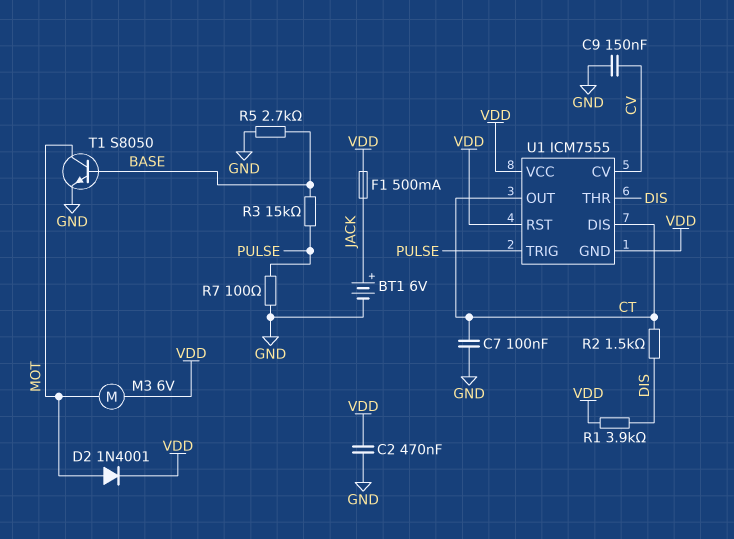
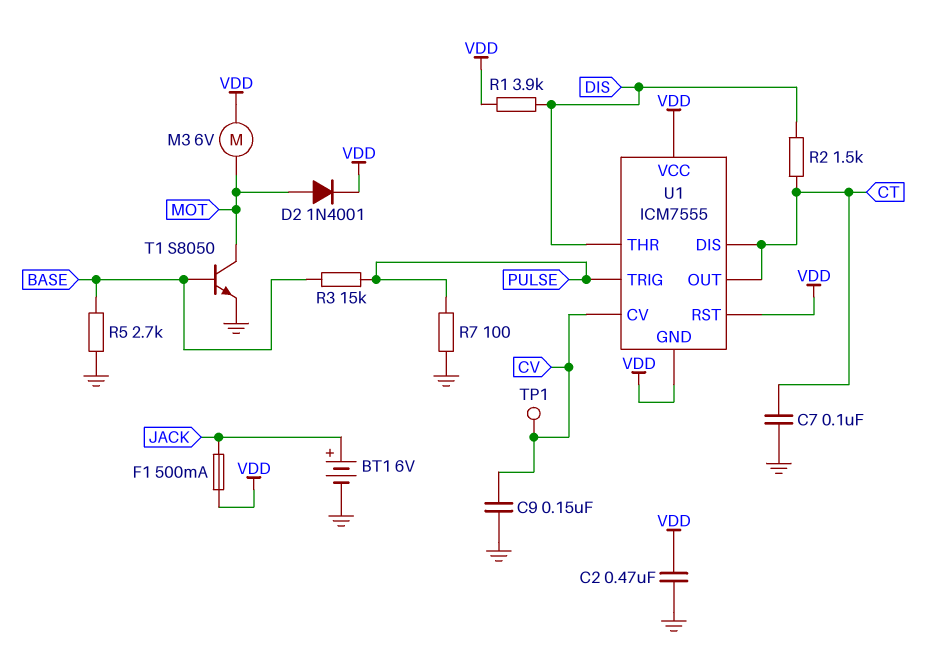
TP1: none -> test point (CV)

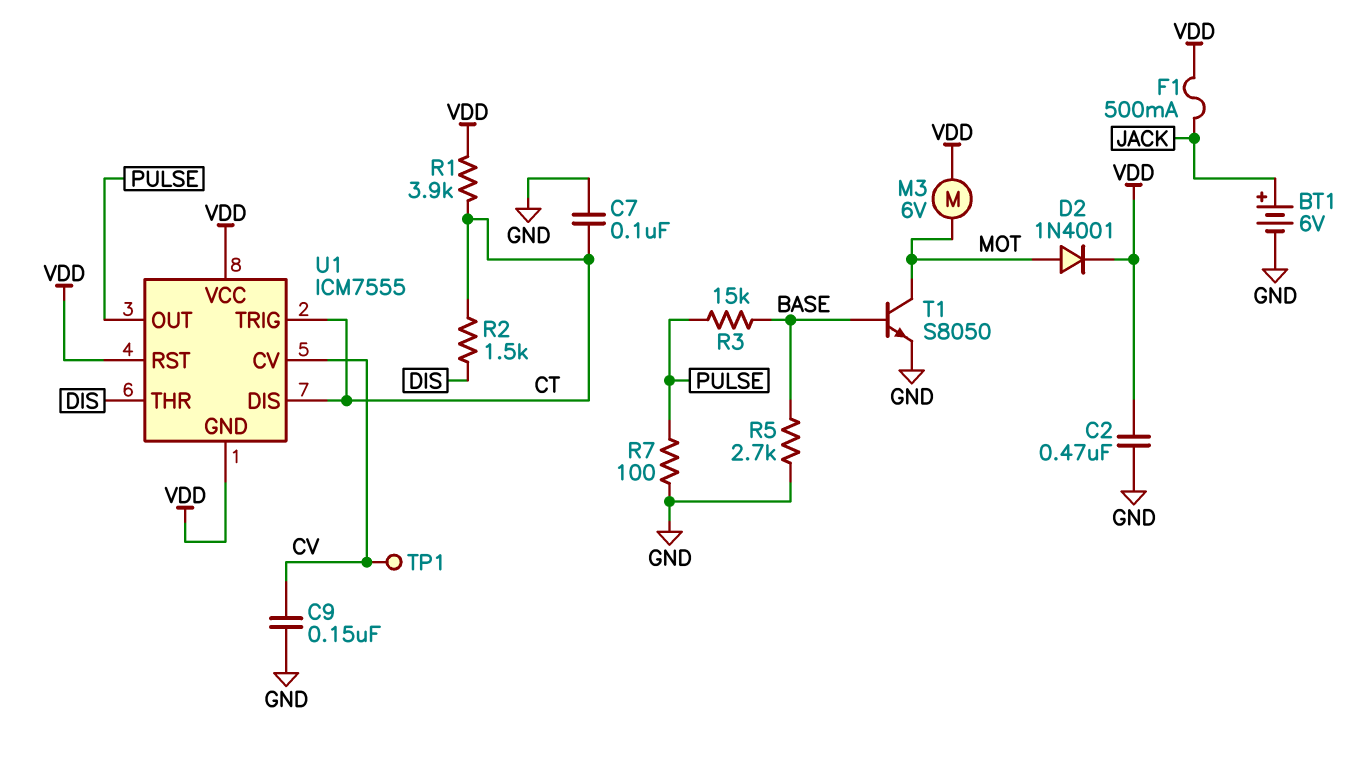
R1: 3.9k (DIS, VDD) -> 3.9k (CT, VDD)
U1 pin OUT: CT -> PULSE
U1 pin TRIG: PULSE -> CT

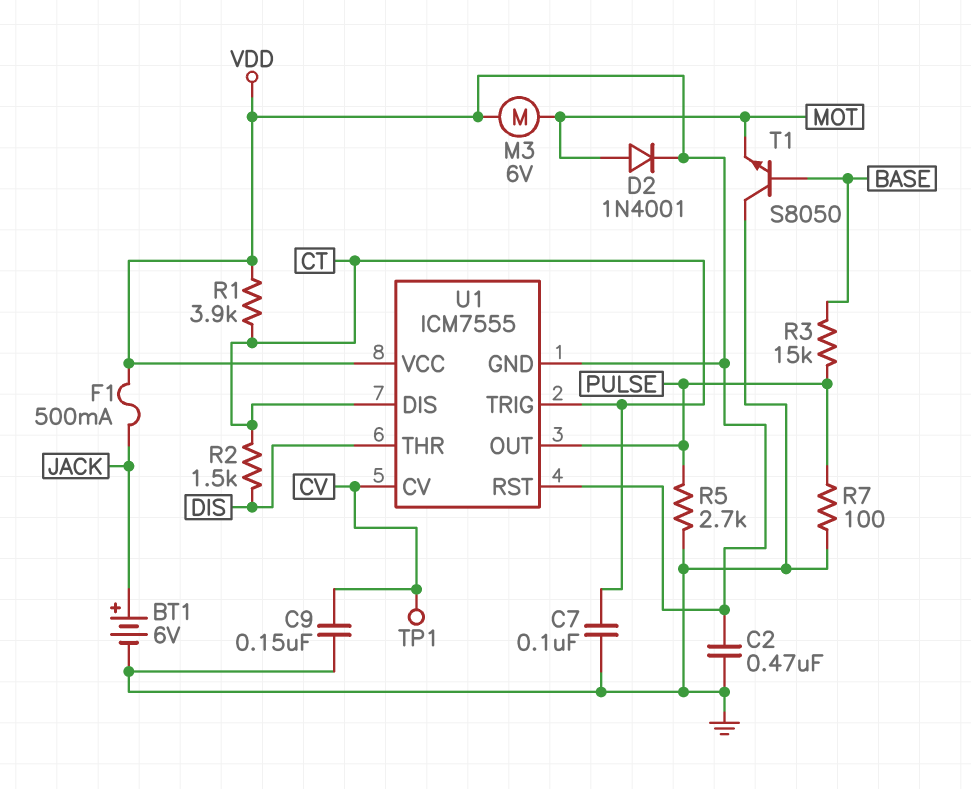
R5: 2.7k (BASE, GND) -> 2.7k (GND, PULSE)
T1: NPN S8050 (B BASE, C MOT, E GND) -> NPN S8050 (B BASE, C GND, E MOT)

